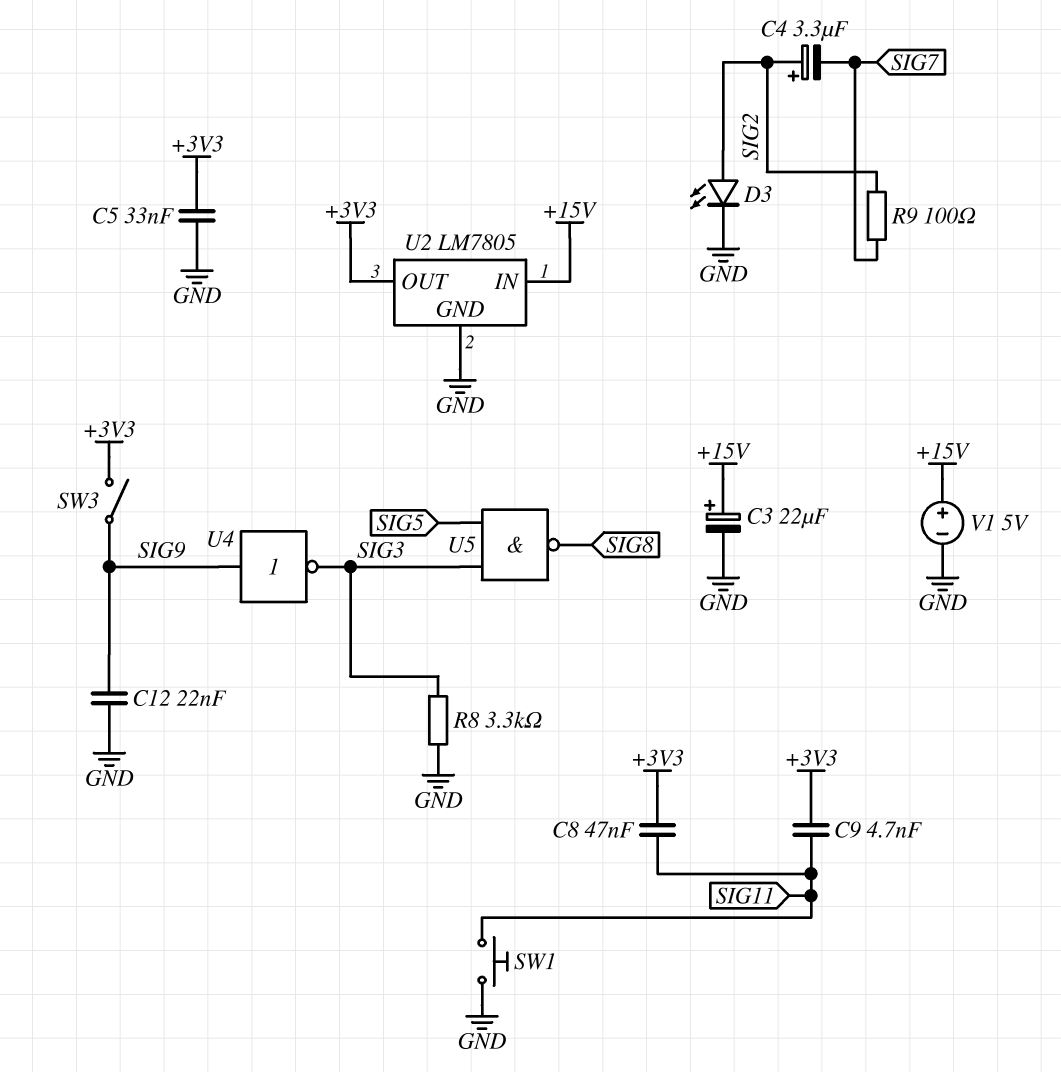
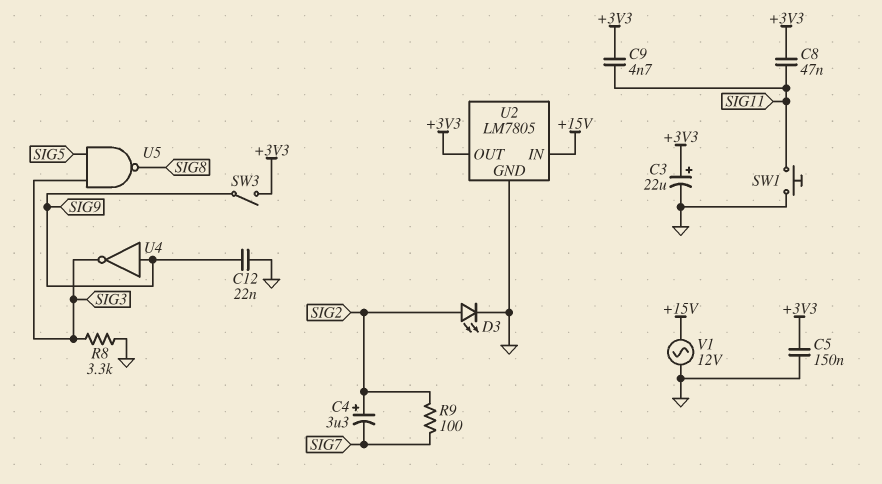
C3: 22uF (plus +15V, minus GND) -> 22uF (plus +3V3, minus GND)
C5: 33nF (+3V3, GND) -> 150nF (+3V3, GND)
V1: 5V (plus +15V, minus GND) -> AC 12V (+15V, GND)

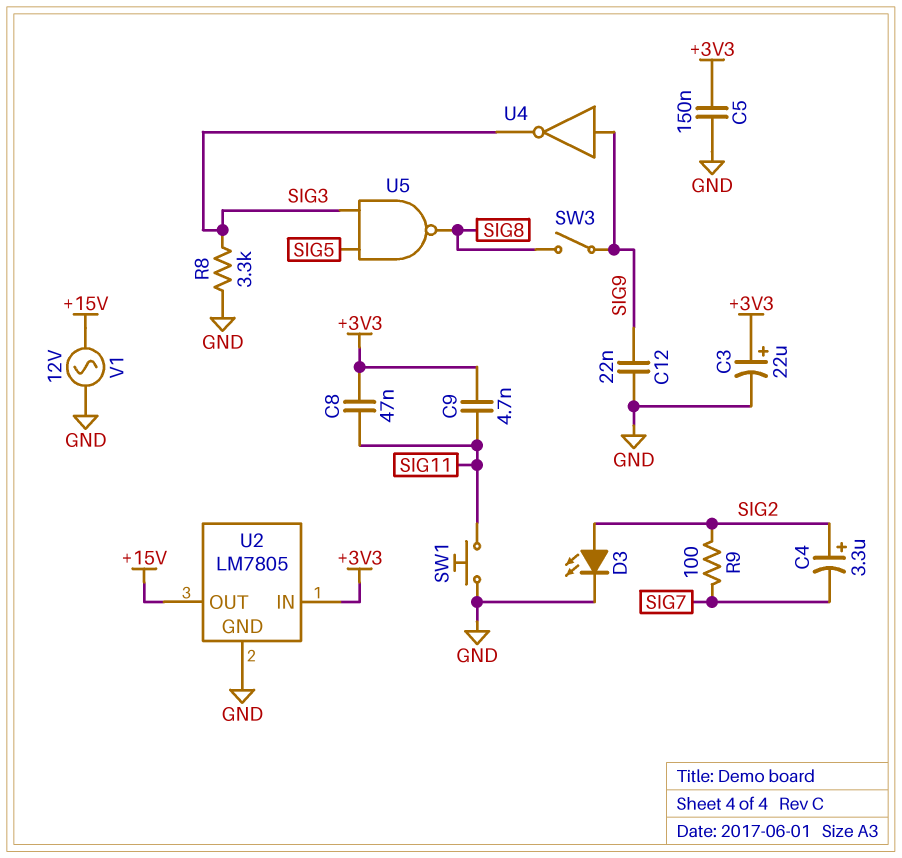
SW3: switch (+3V3, SIG9) -> switch (SIG8, SIG9)
U2 pin IN: +15V -> +3V3
U2 pin OUT: +3V3 -> +15V

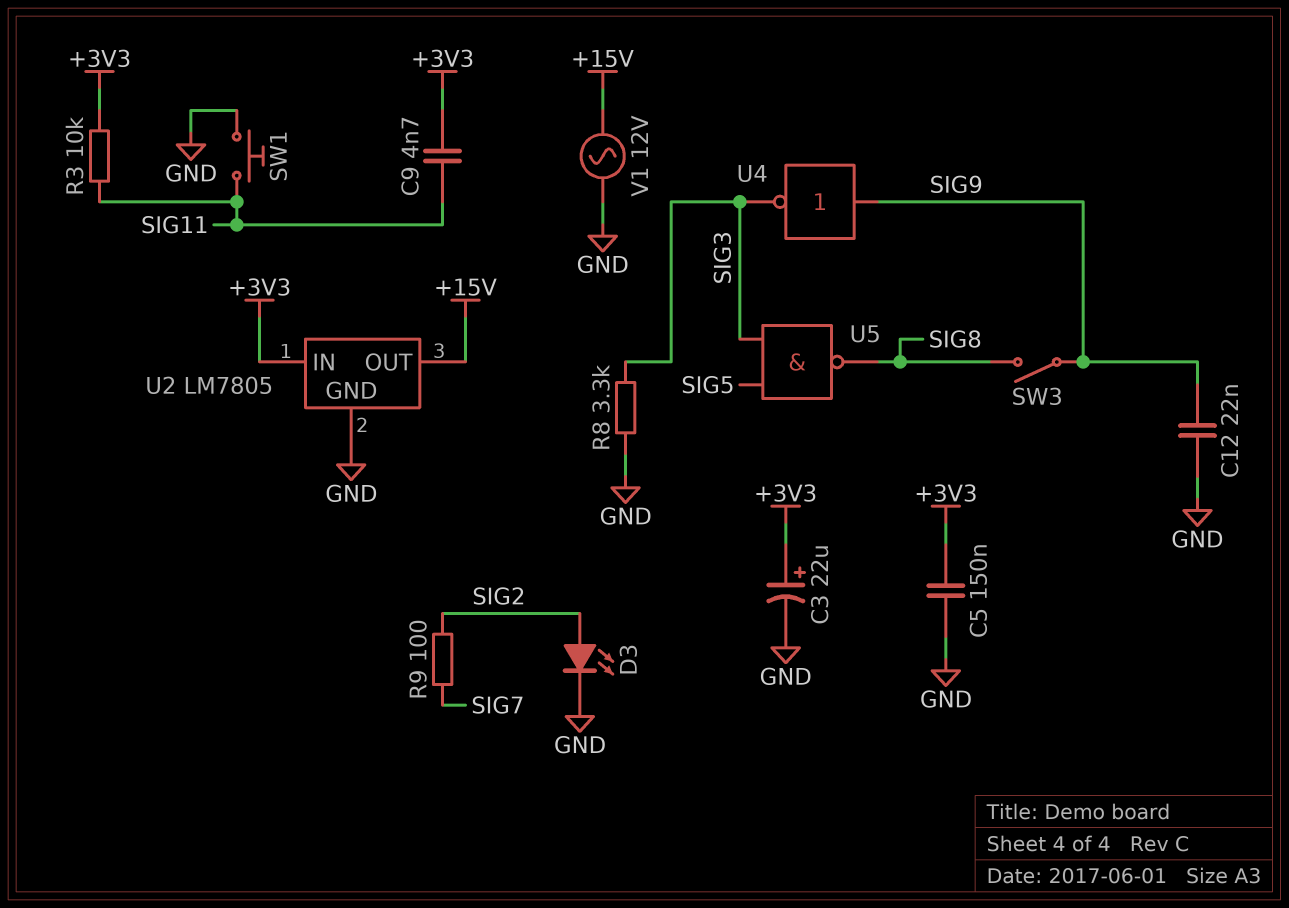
C4: 3.3uF (plus SIG2, minus SIG7) -> none
C8: 47nF (+3V3, SIG11) -> none
R3: none -> 10k (+3V3, SIG11)

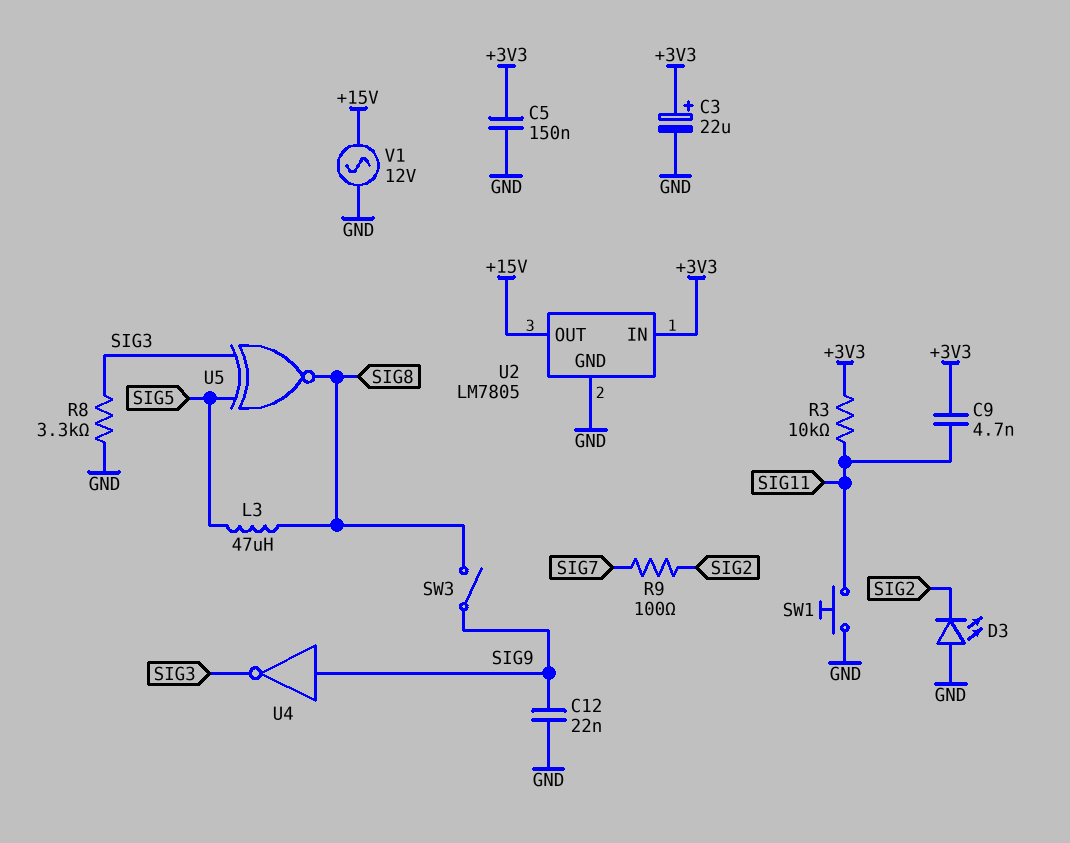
D3: LED (A SIG2, K GND) -> LED (A GND, K SIG2)
L3: none -> 47uH (SIG5, SIG8)
U5: NAND (in SIG3, in SIG5, out SIG8) -> XNOR (in SIG3, in SIG5, out SIG8)

